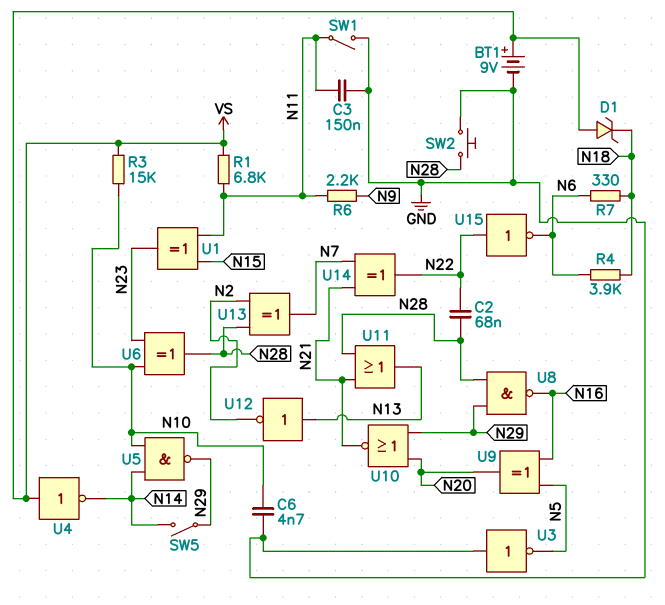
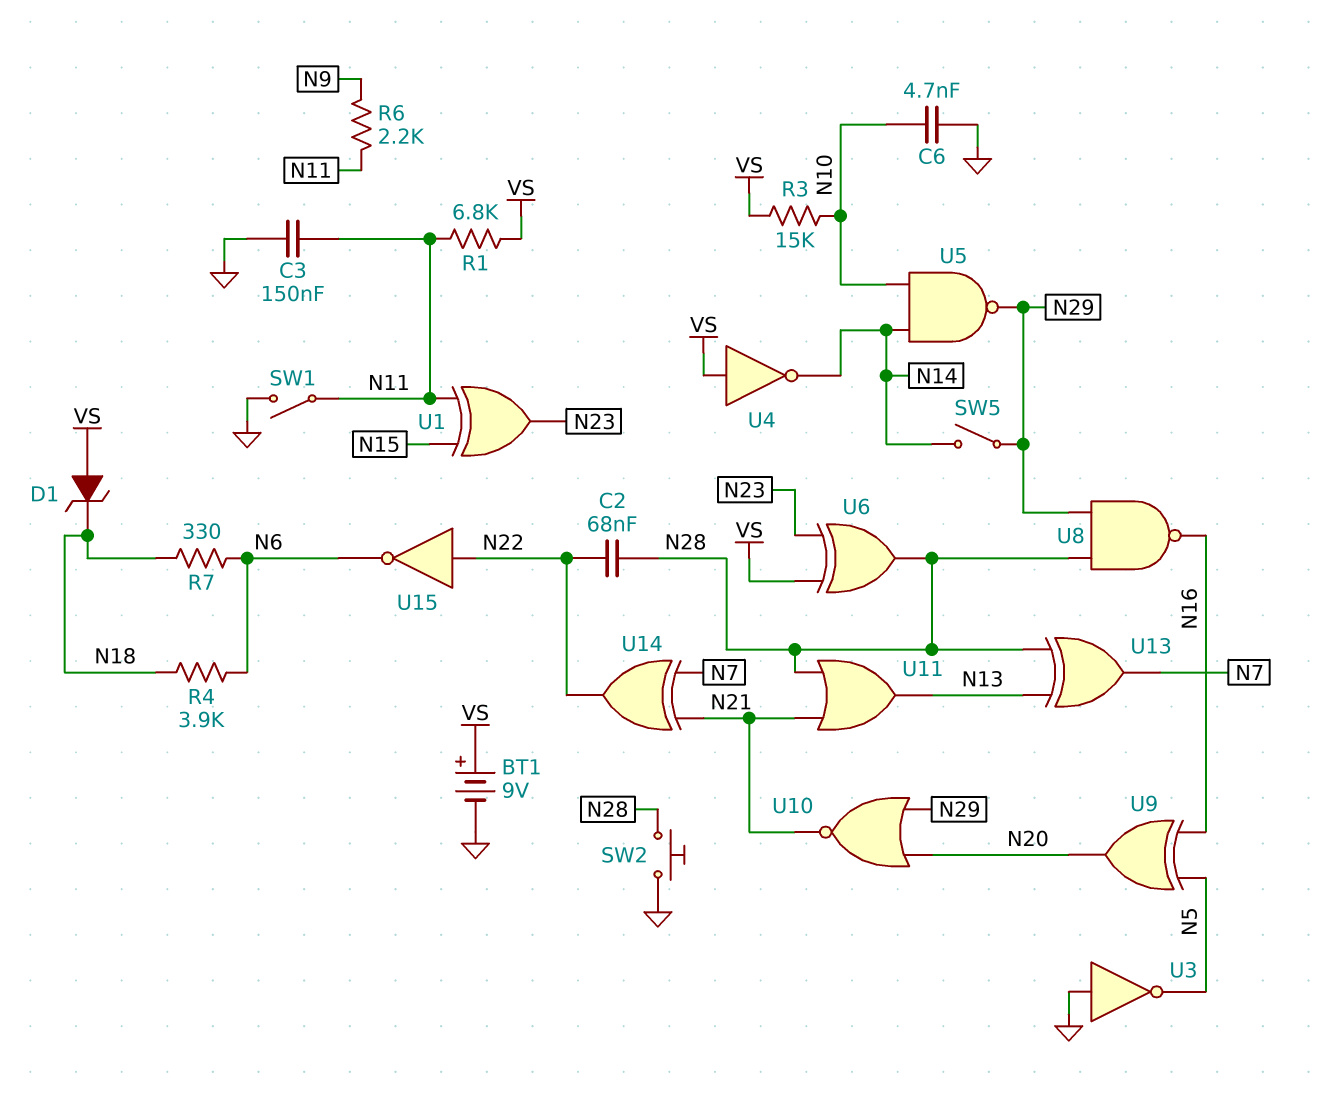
U6: XOR (in N10, in N23, out N28) -> XOR (in N23, in VS, out N28)
U12: NOT (in N13, out N2) -> none
U13: XOR (in N2, in N28, out N7) -> XOR (in N13, in N28, out N7)

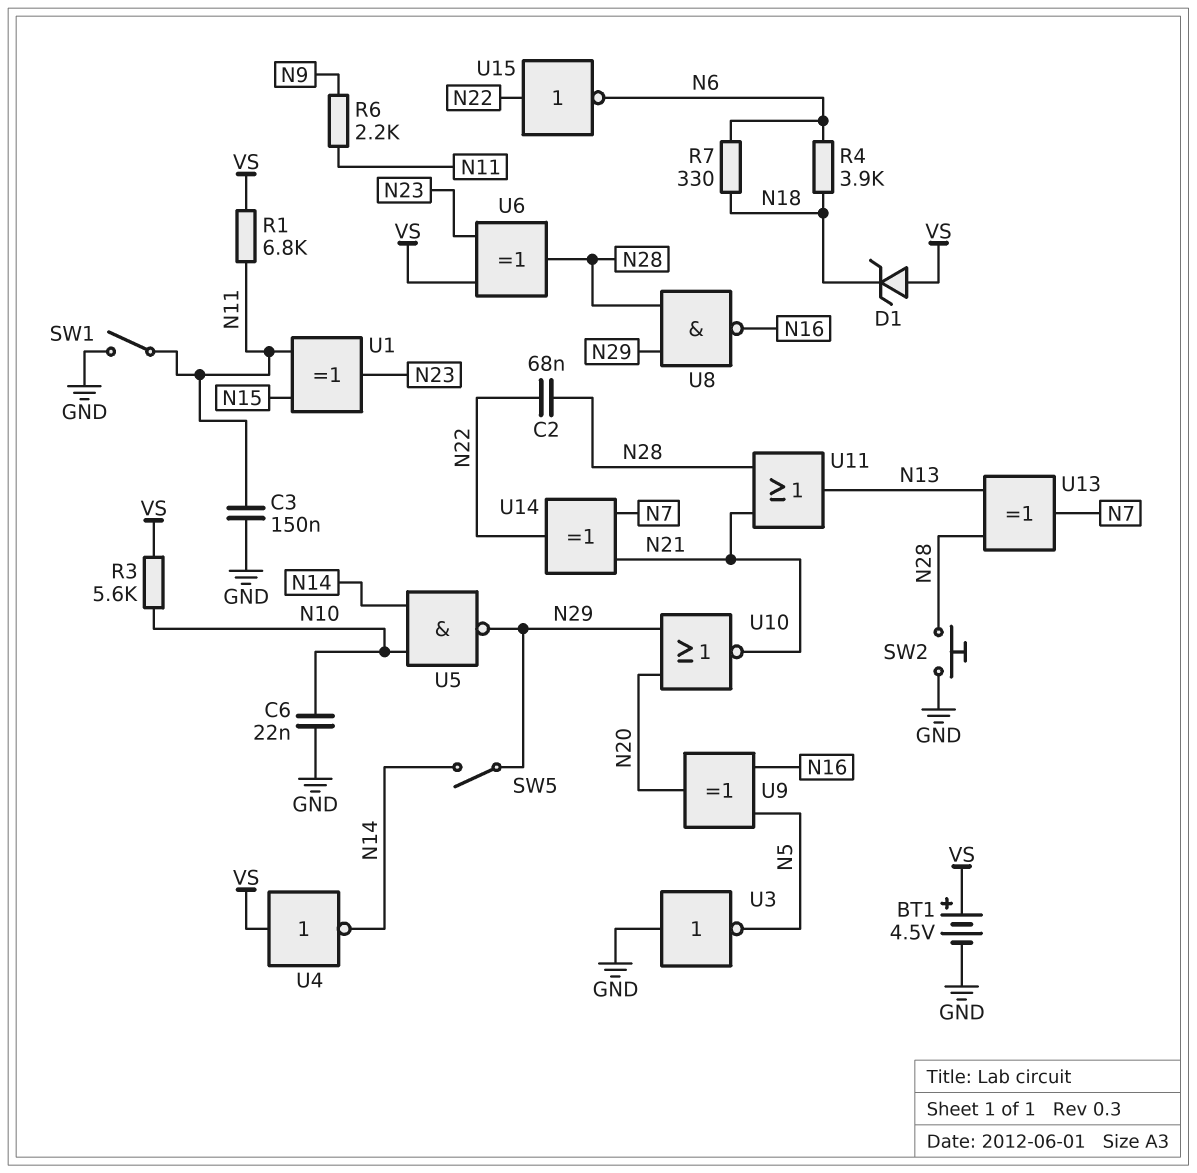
BT1: 9V (plus VS, minus GND) -> 4.5V (plus VS, minus GND)
C6: 4.7nF (GND, N10) -> 22nF (GND, N10)
R3: 15k (N10, VS) -> 5.6k (N10, VS)

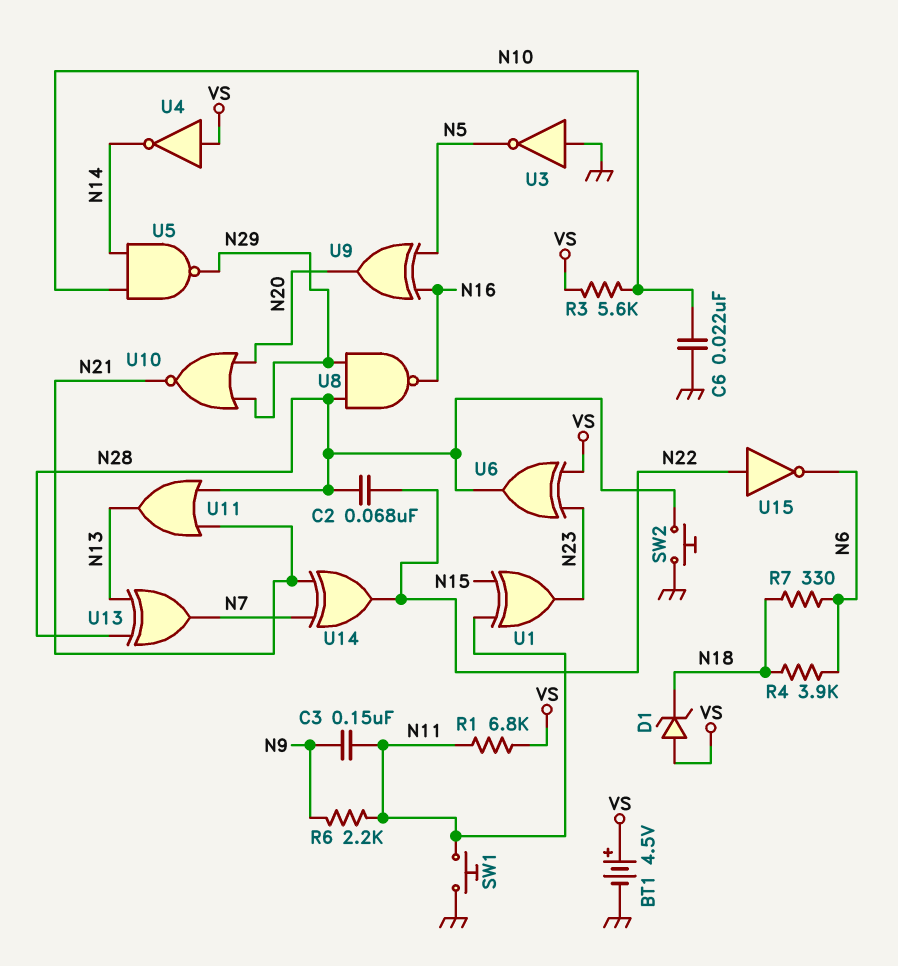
C3: 150nF (GND, N11) -> 150nF (N9, N11)
SW1: switch (GND, N11) -> button (GND, N11)
SW5: switch (N14, N29) -> none

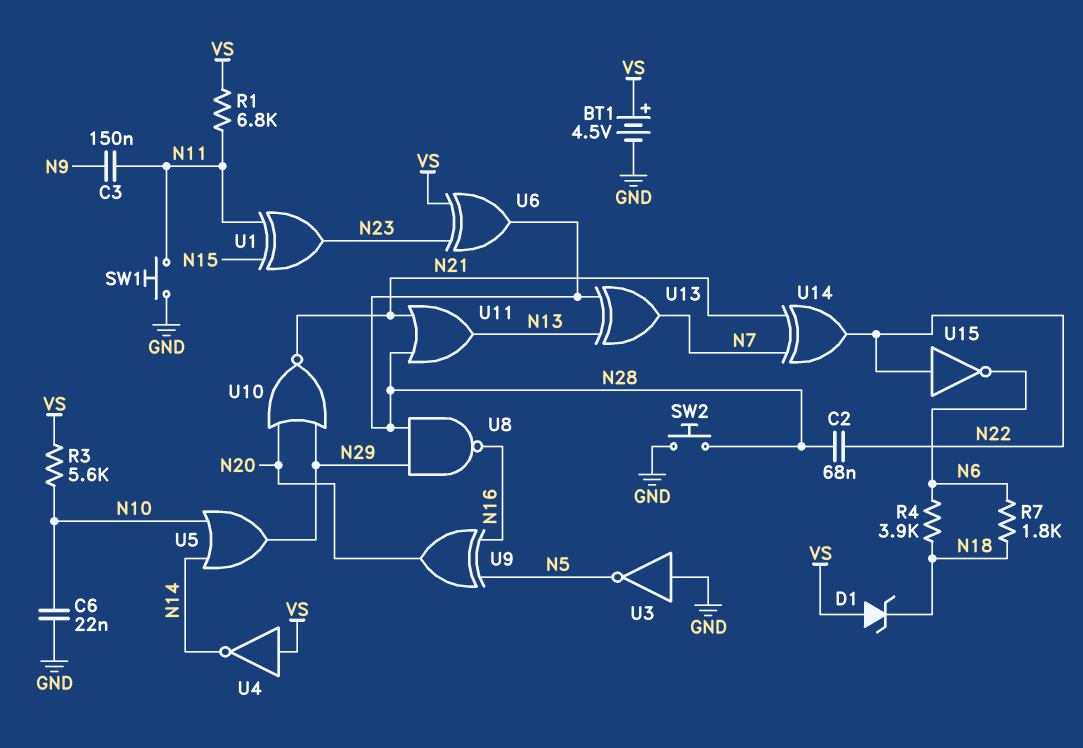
R6: 2.2k (N9, N11) -> none
R7: 330 (N6, N18) -> 1.8k (N6, N18)
U5: NAND (in N10, in N14, out N29) -> OR (in N10, in N14, out N29)

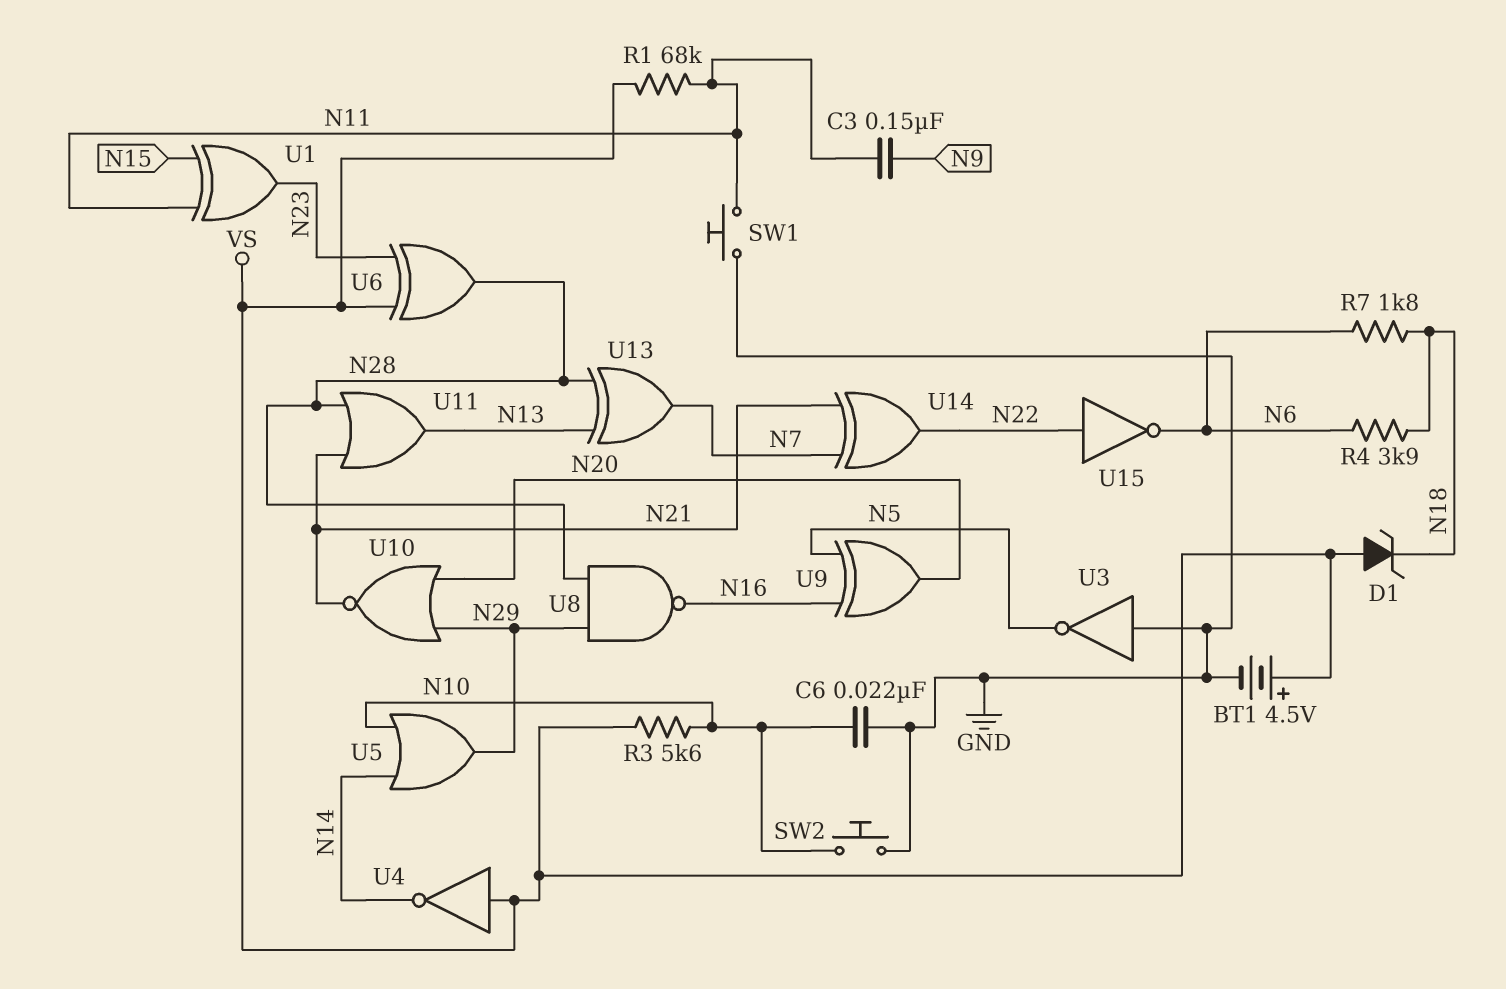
C2: 68nF (N22, N28) -> none
R1: 6.8k (N11, VS) -> 68k (N11, VS)
SW2: button (GND, N28) -> button (GND, N10)

